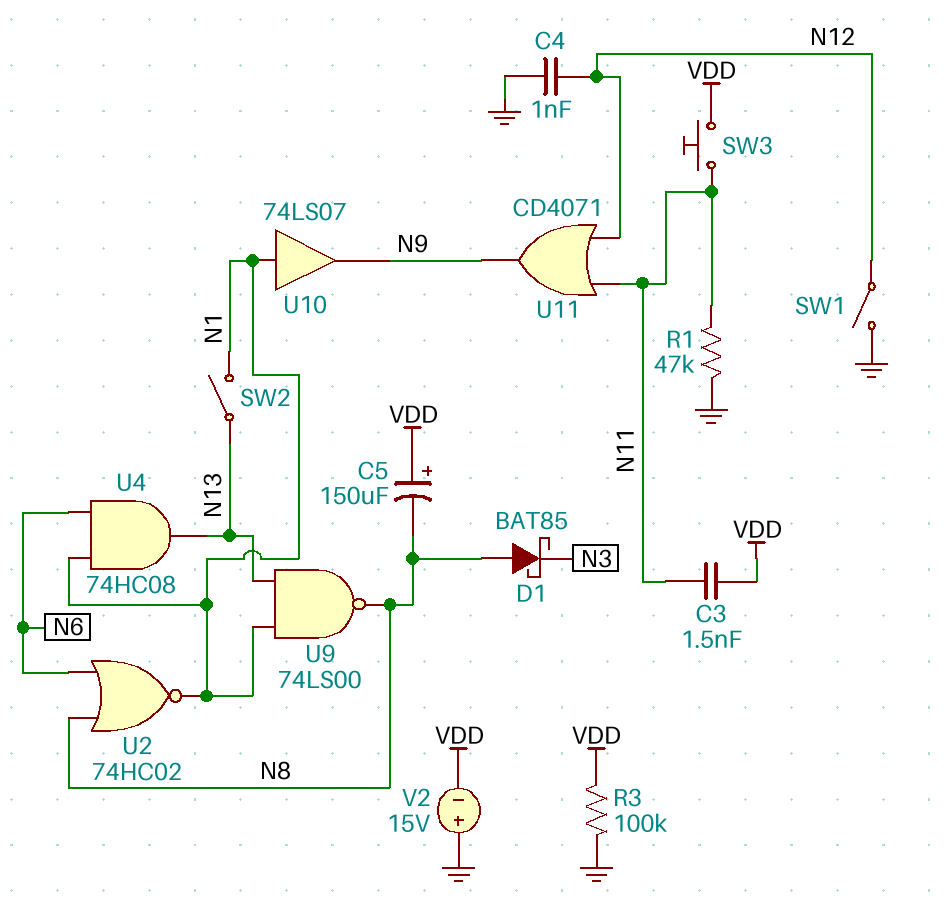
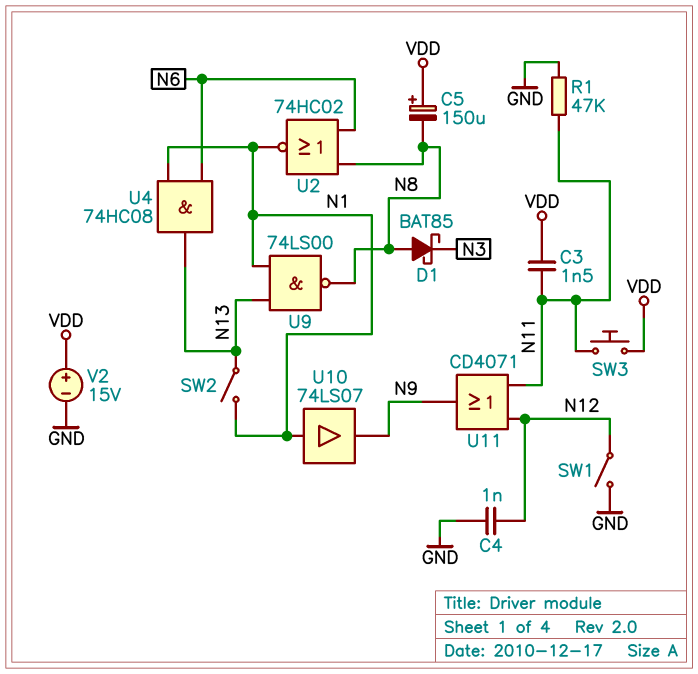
R3: 100k (GND, VDD) -> none
V2: 15V (plus GND, minus VDD) -> 15V (plus VDD, minus GND)

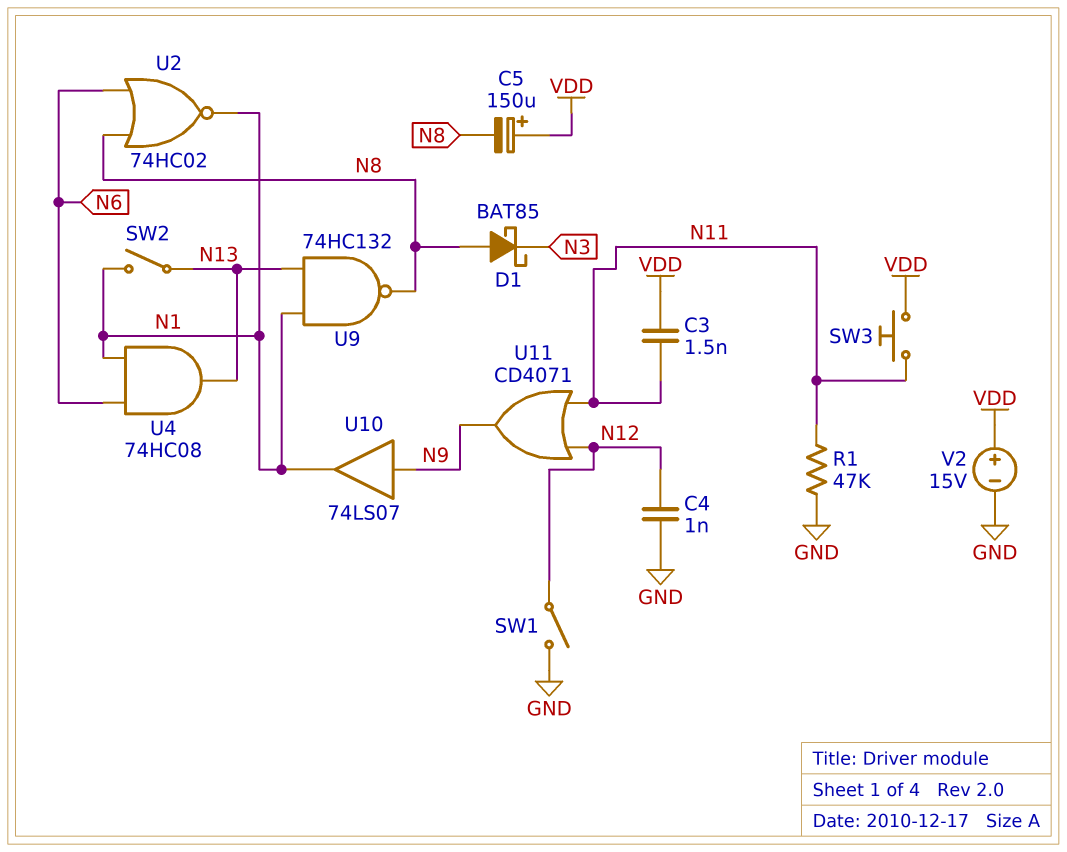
U9: NAND 74LS00 (in N1, in N13, out N8) -> NAND 74HC132 (in N1, in N13, out N8)
U10: buffer 74LS07 (in N1, out N9) -> buffer 74LS07 (in N9, out N1)

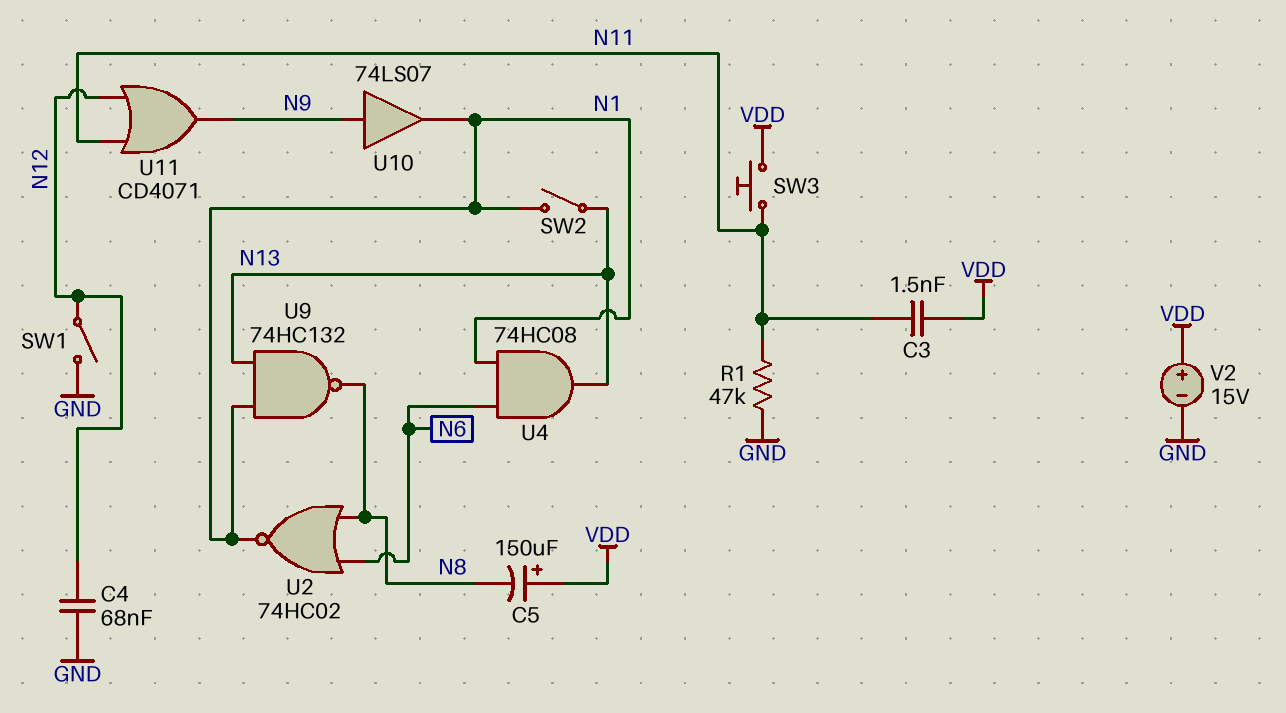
C4: 1nF (GND, N12) -> 68nF (GND, N12)
D1: schottky BAT85 (A N8, K N3) -> none

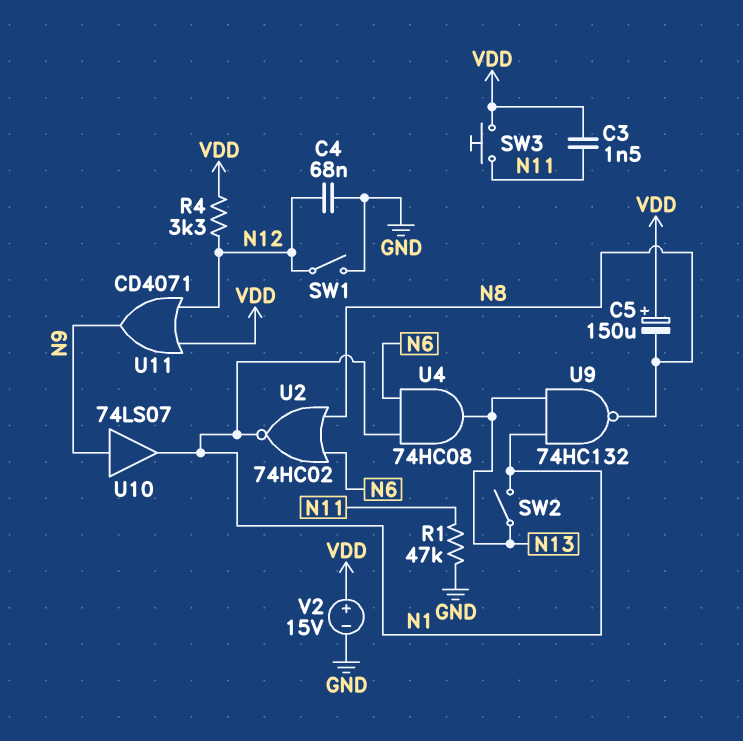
R4: none -> 3.3k (N12, VDD)
U11: OR CD4071 (in N11, in N12, out N9) -> OR CD4071 (in N12, in VDD, out N9)

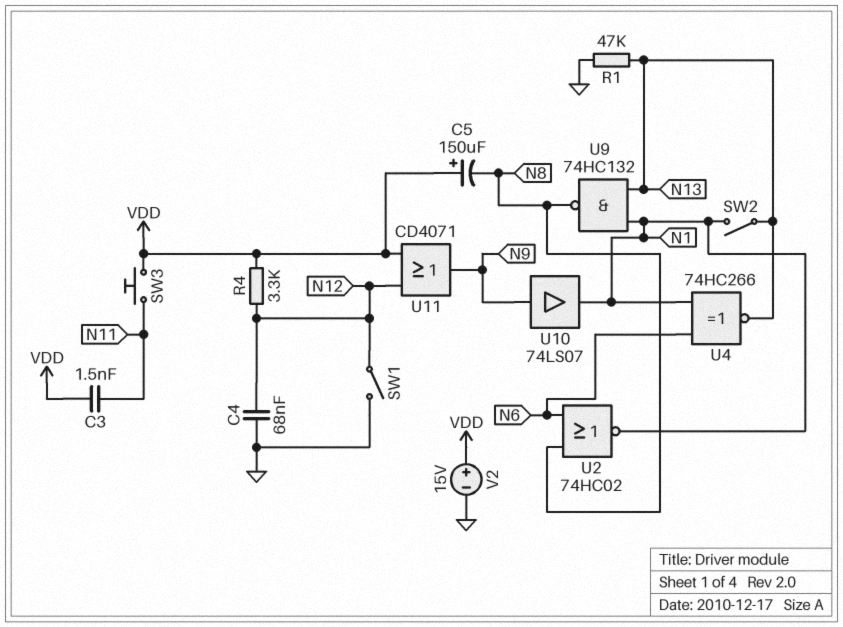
R1: 47k (GND, N11) -> 47k (GND, N13)
U4: AND 74HC08 (in N1, in N6, out N13) -> XNOR 74HC266 (in N1, in N6, out N13)

